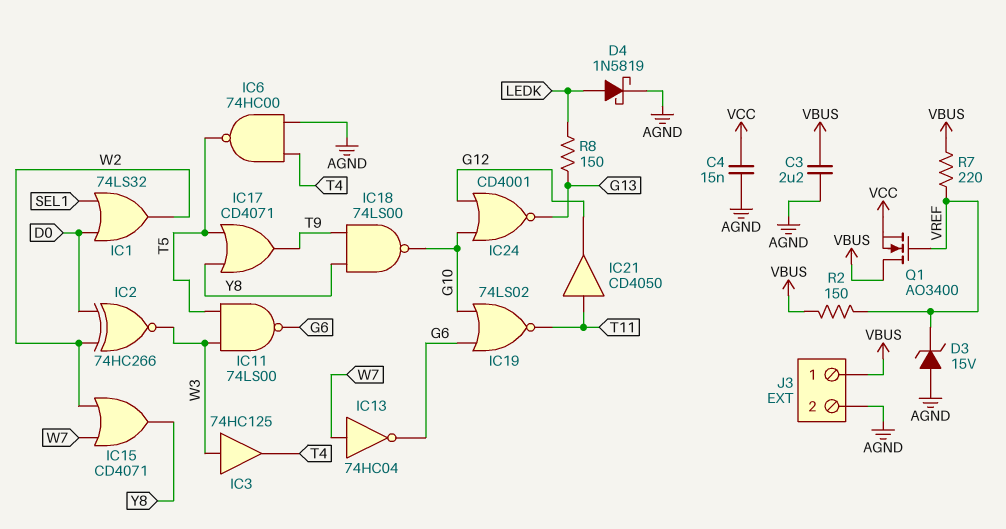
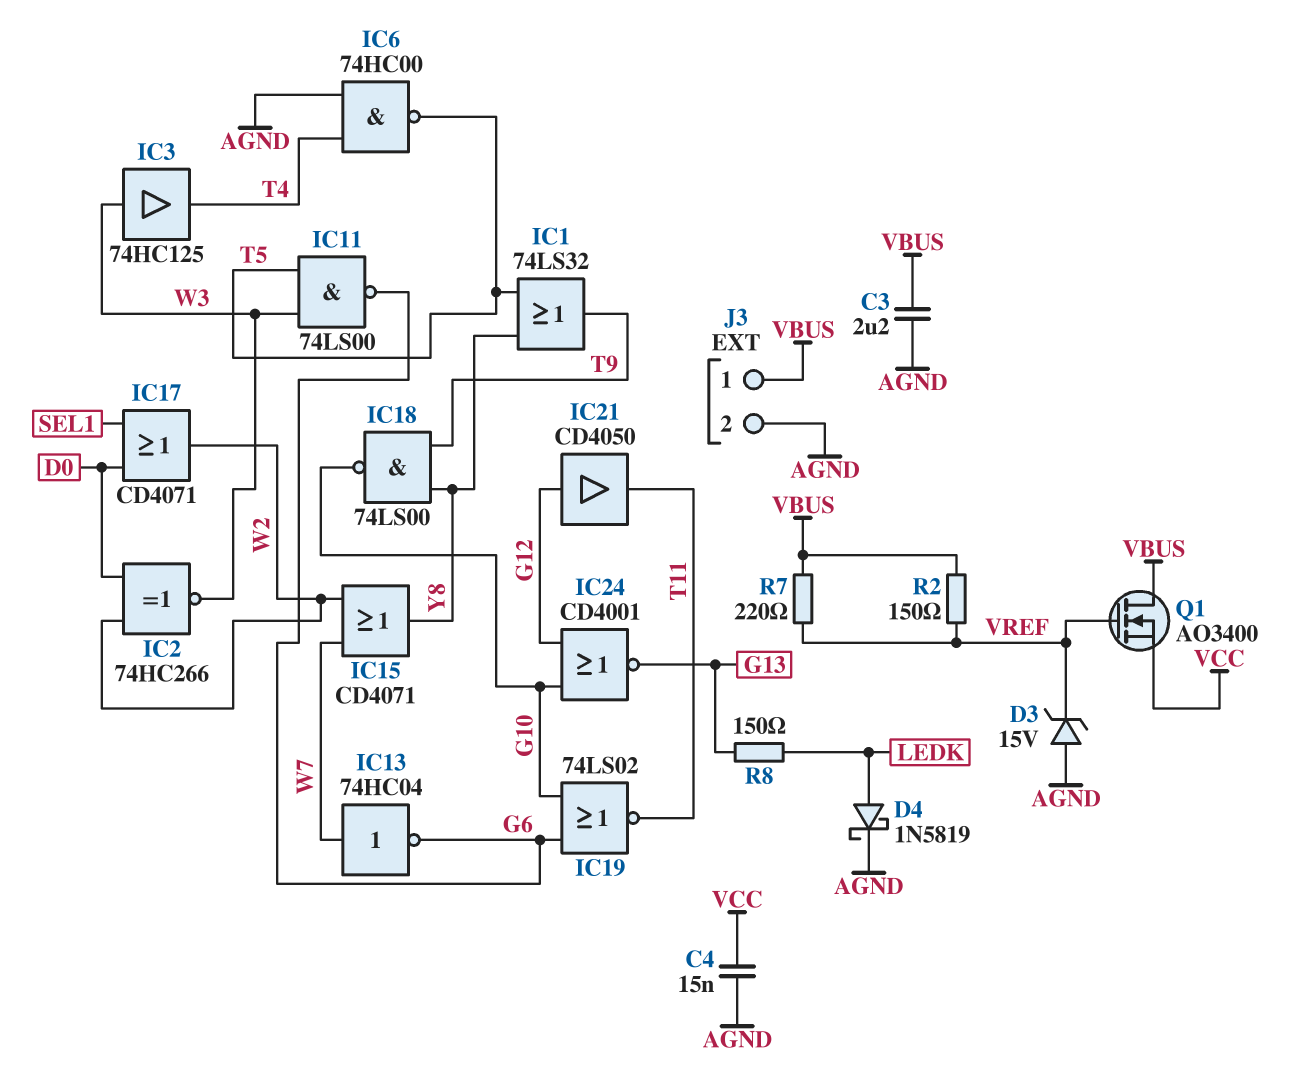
IC1: OR 74LS32 (in D0, in SEL1, out W2) -> OR 74LS32 (in T5, in Y8, out T9)
IC17: OR CD4071 (in T5, in Y8, out T9) -> OR CD4071 (in D0, in SEL1, out W2)
IC21: buffer CD4050 (in T11, out G12) -> buffer CD4050 (in G12, out T11)

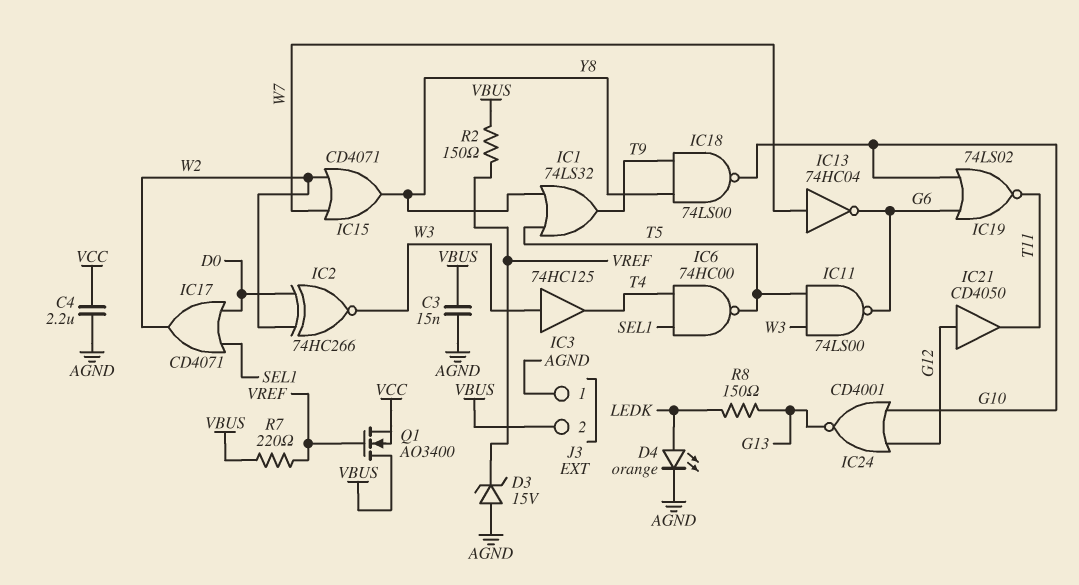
C3: 2.2uF (AGND, VBUS) -> 15nF (AGND, VBUS)
C4: 15nF (AGND, VCC) -> 2.2uF (AGND, VCC)
D4: schottky 1N5819 (A LEDK, K AGND) -> LED orange (A LEDK, K AGND)
IC6: NAND 74HC00 (in AGND, in T4, out T5) -> NAND 74HC00 (in SEL1, in T4, out T5)
J3 pin 1: VBUS -> AGND
J3 pin 2: AGND -> VBUS

